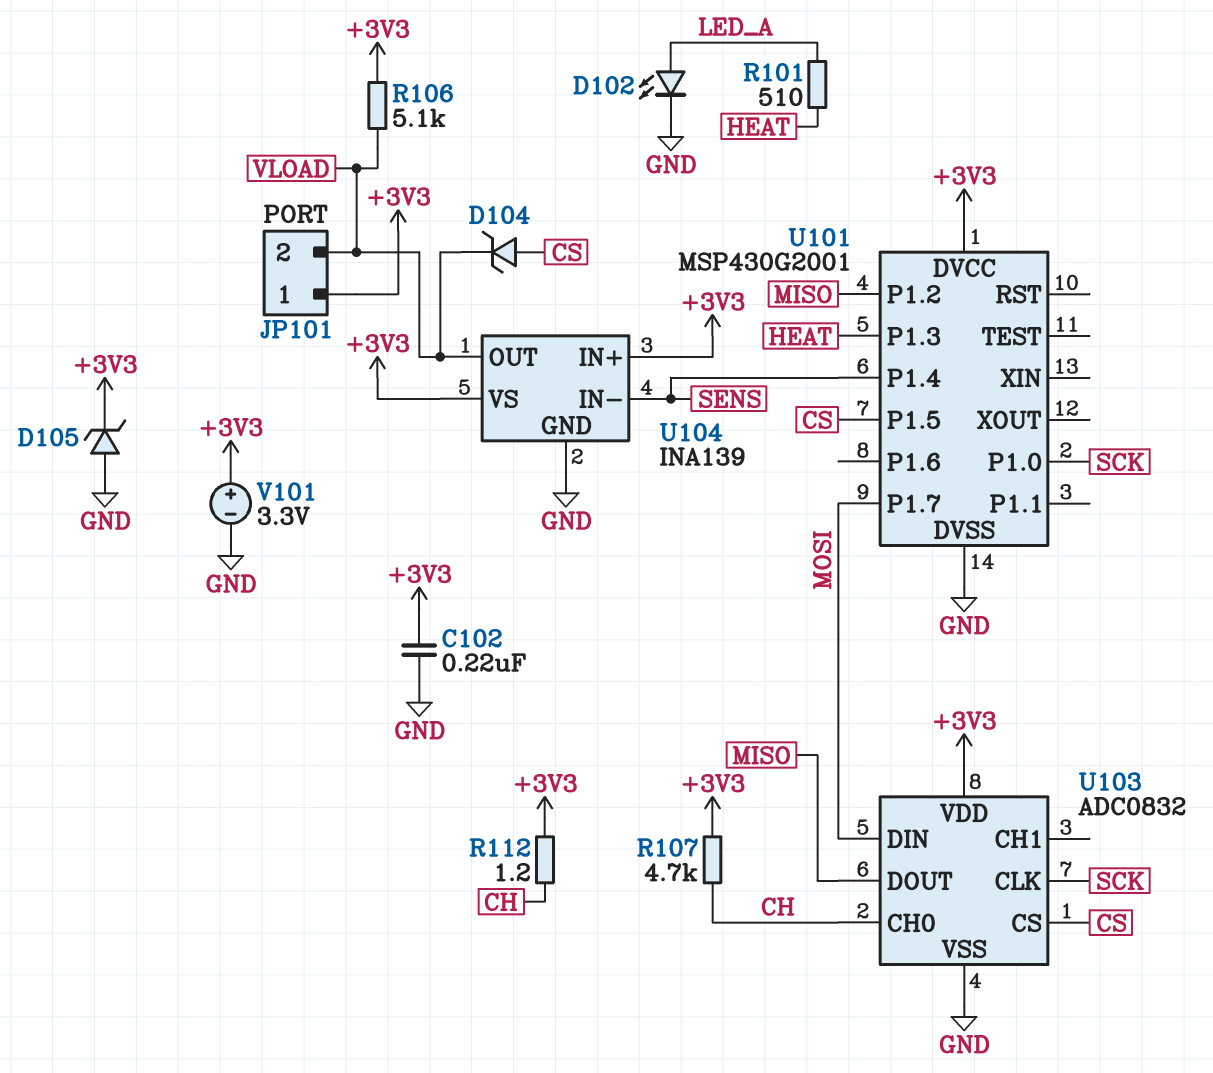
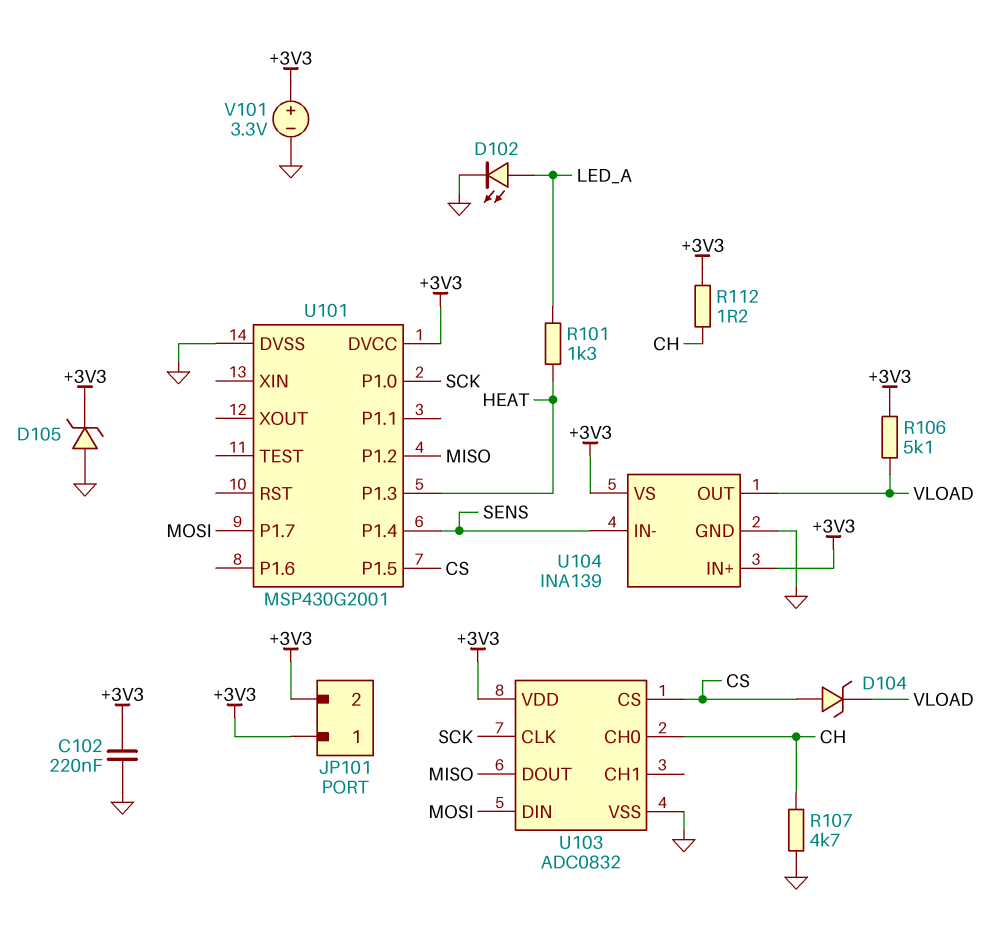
JP101 pin 2: VLOAD -> +3V3
R101: 510 (HEAT, LED_A) -> 1.3k (HEAT, LED_A)
R107: 4.7k (+3V3, CH) -> 4.7k (CH, GND)

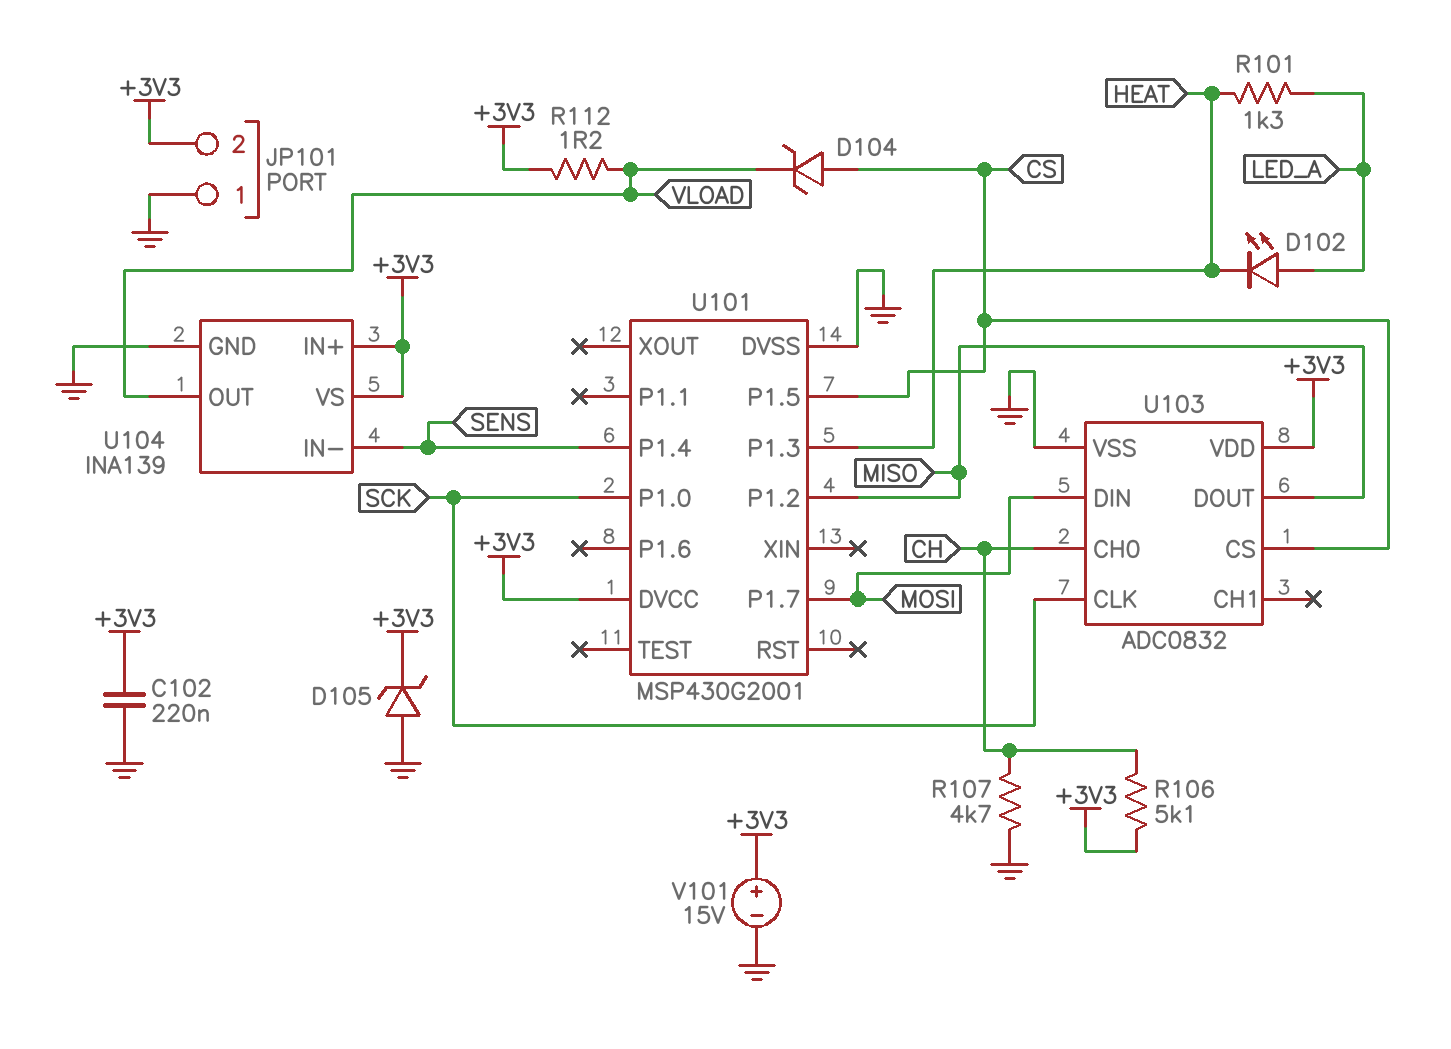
D102: LED (A LED_A, K GND) -> LED (A LED_A, K HEAT)
JP101 pin 1: +3V3 -> GND
R106: 5.1k (+3V3, VLOAD) -> 5.1k (+3V3, CH)
R112: 1.2 (+3V3, CH) -> 1.2 (+3V3, VLOAD)
V101: 3.3V (plus +3V3, minus GND) -> 15V (plus +3V3, minus GND)

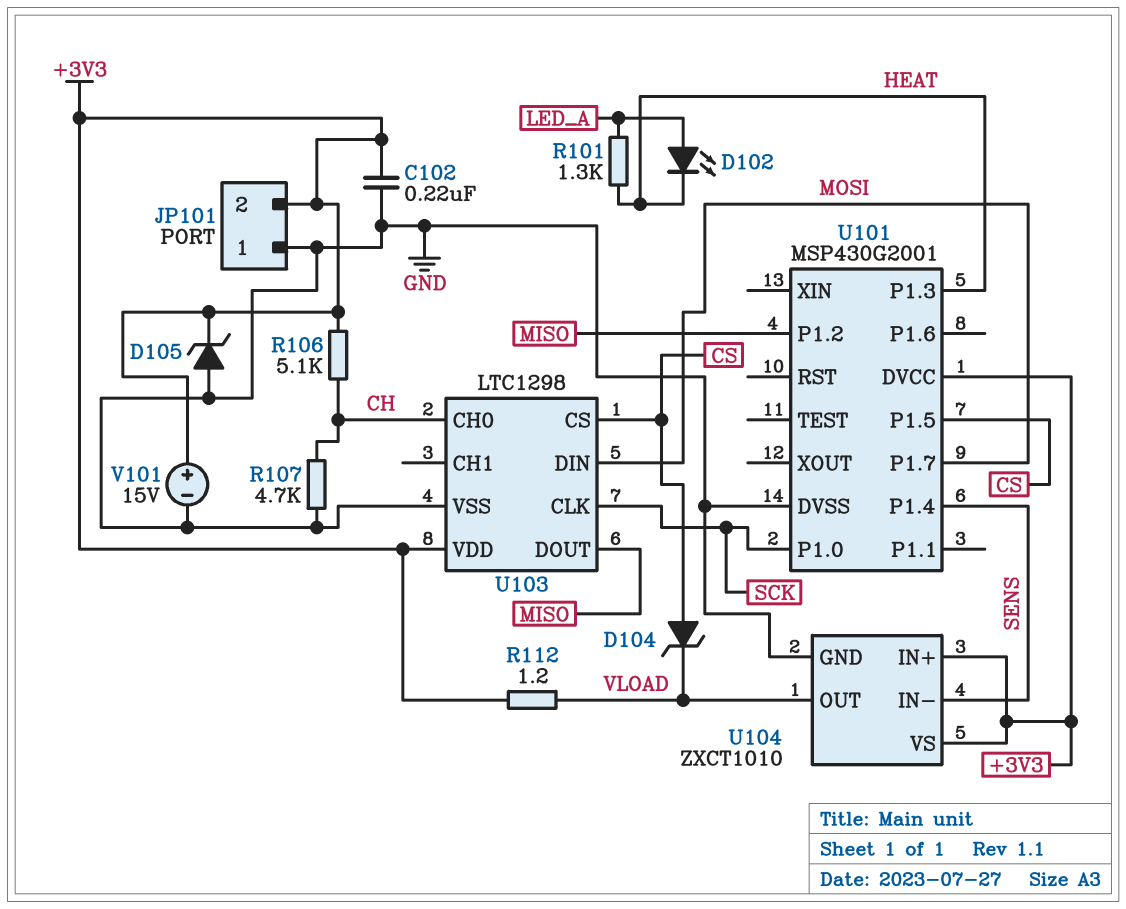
U103: ADC0832 -> LTC1298
U104: INA139 -> ZXCT1010

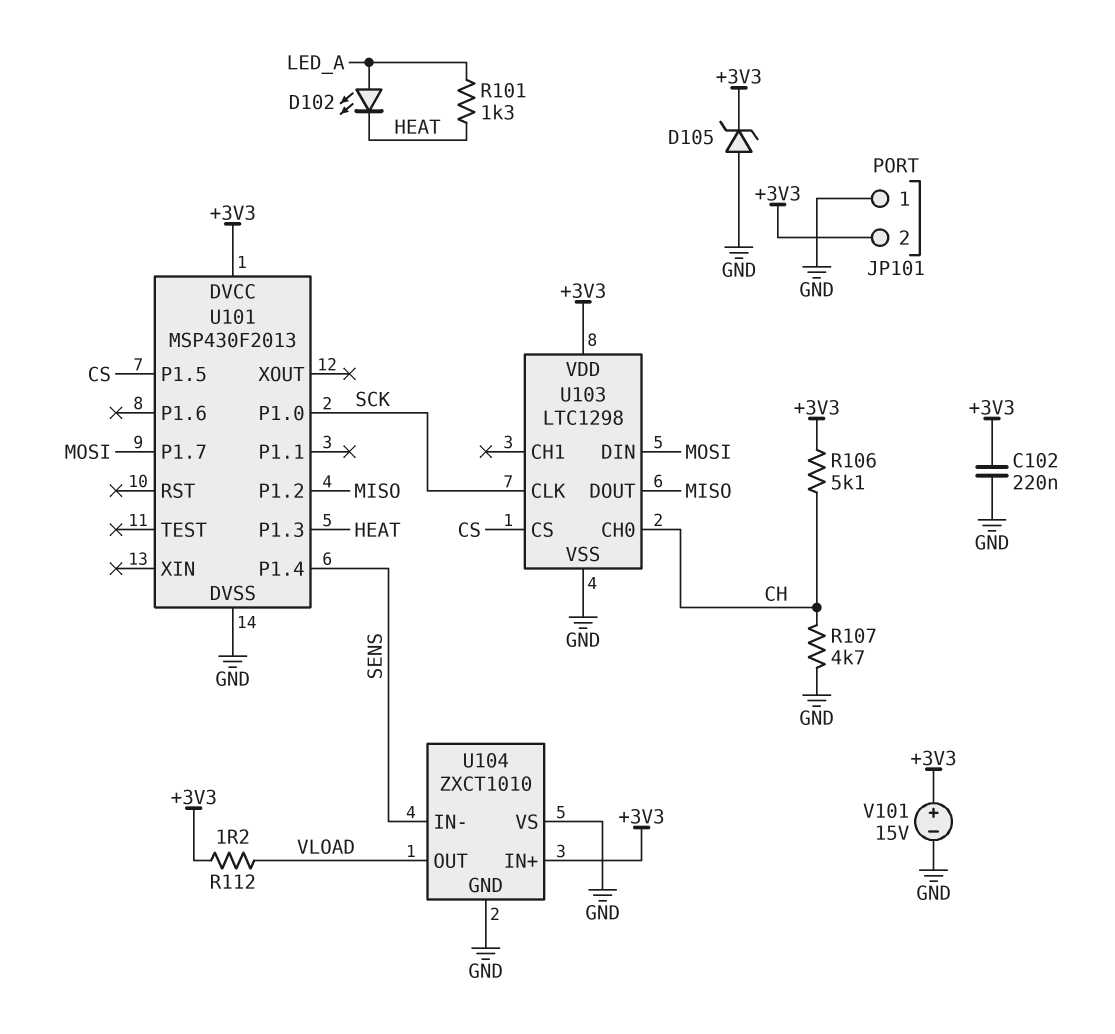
D104: zener (A CS, K VLOAD) -> none
U101: MSP430G2001 -> MSP430F2013
U104 pin VS: +3V3 -> GND

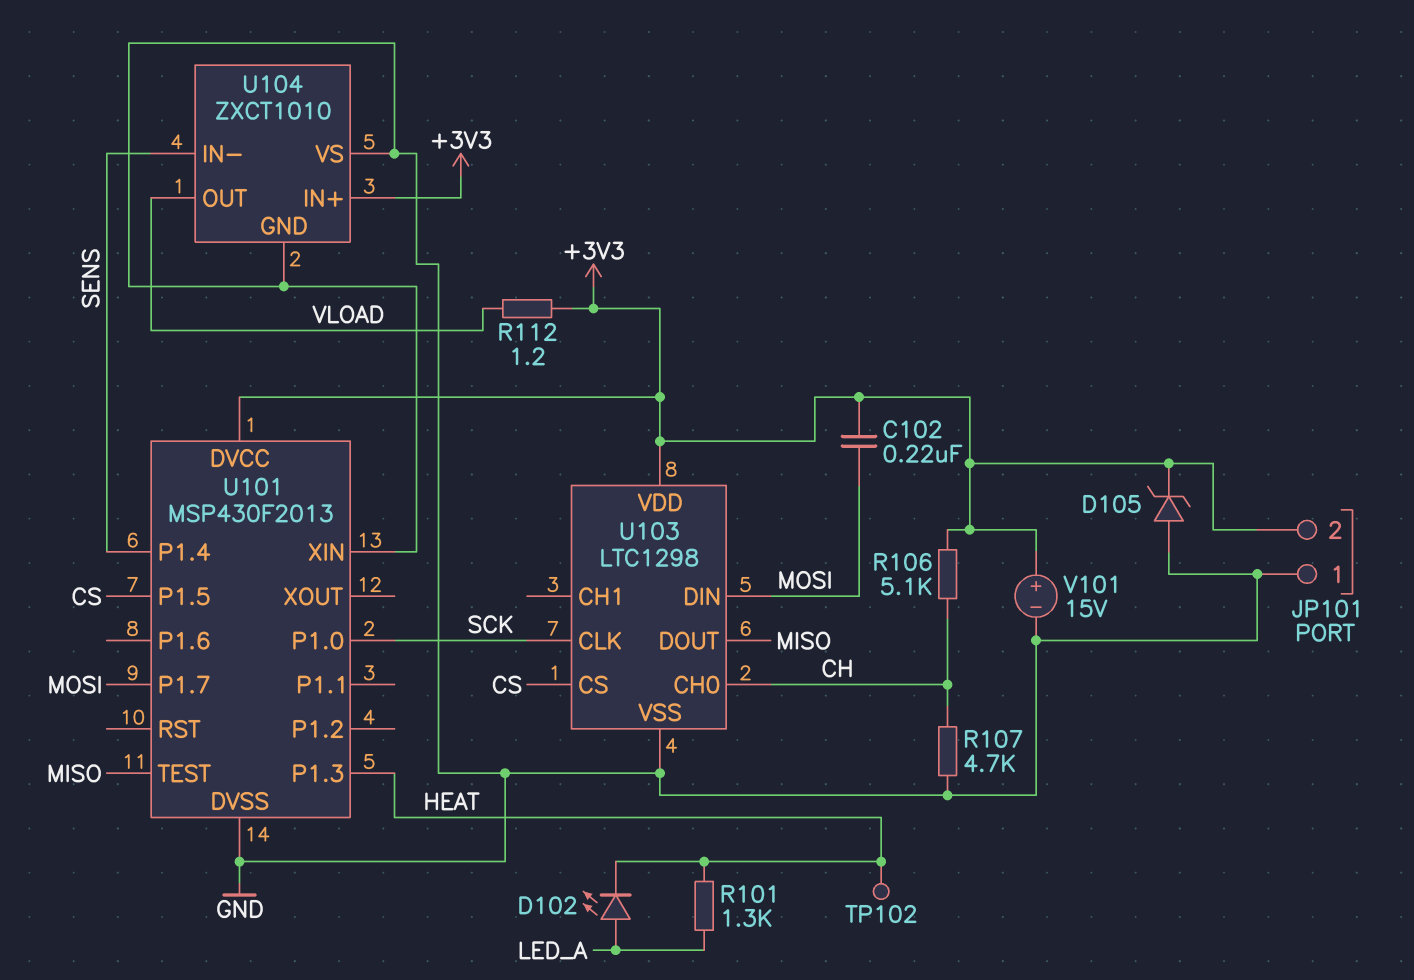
C102: 220nF (+3V3, GND) -> 220nF (+3V3, MOSI)
TP102: none -> test point (HEAT)
U101 pin P1.2: MISO -> none
U101 pin TEST: none -> MISO
U101 pin XIN: none -> GND

